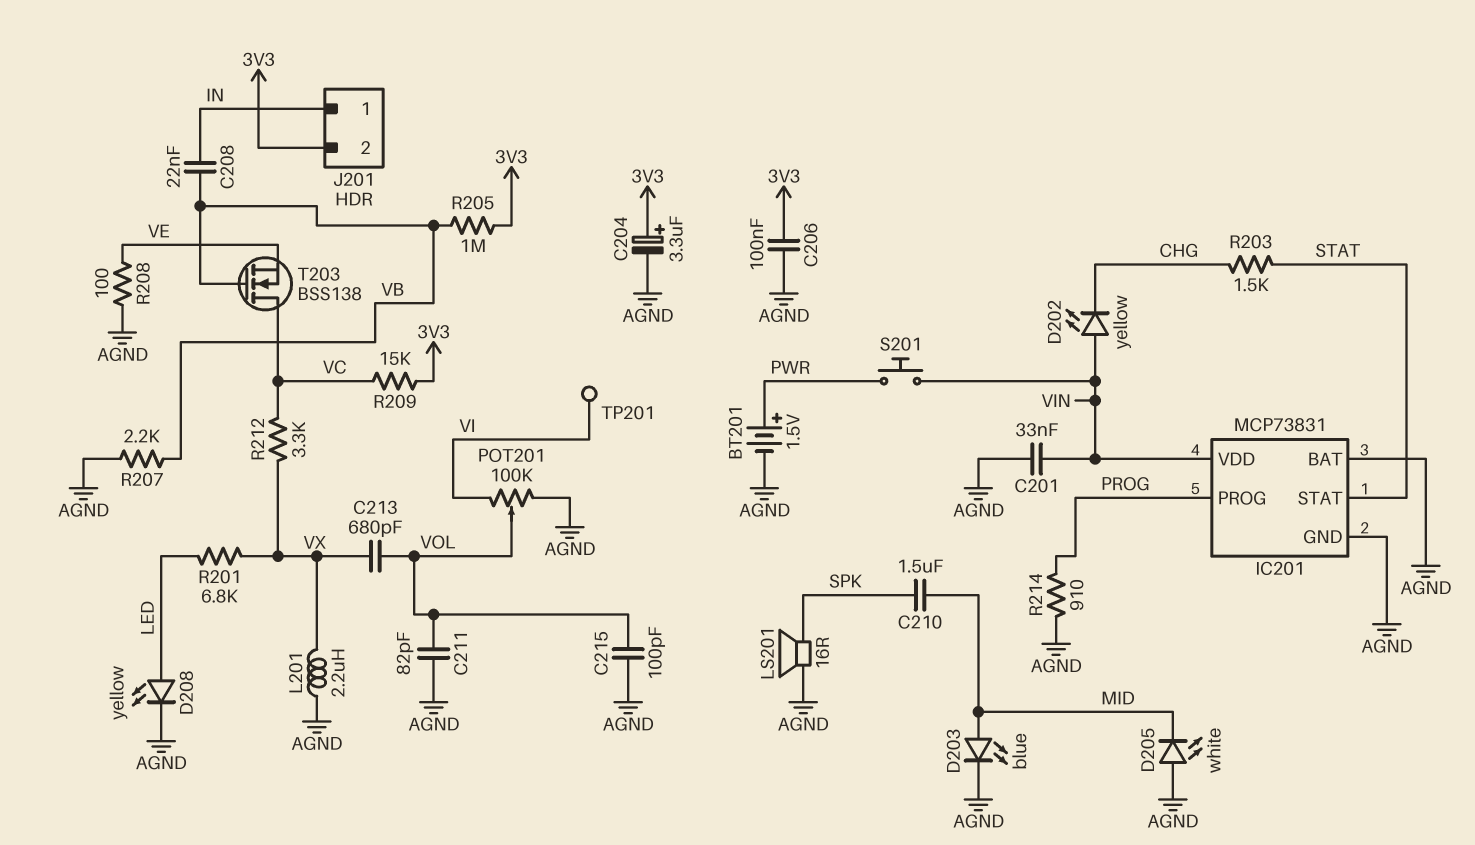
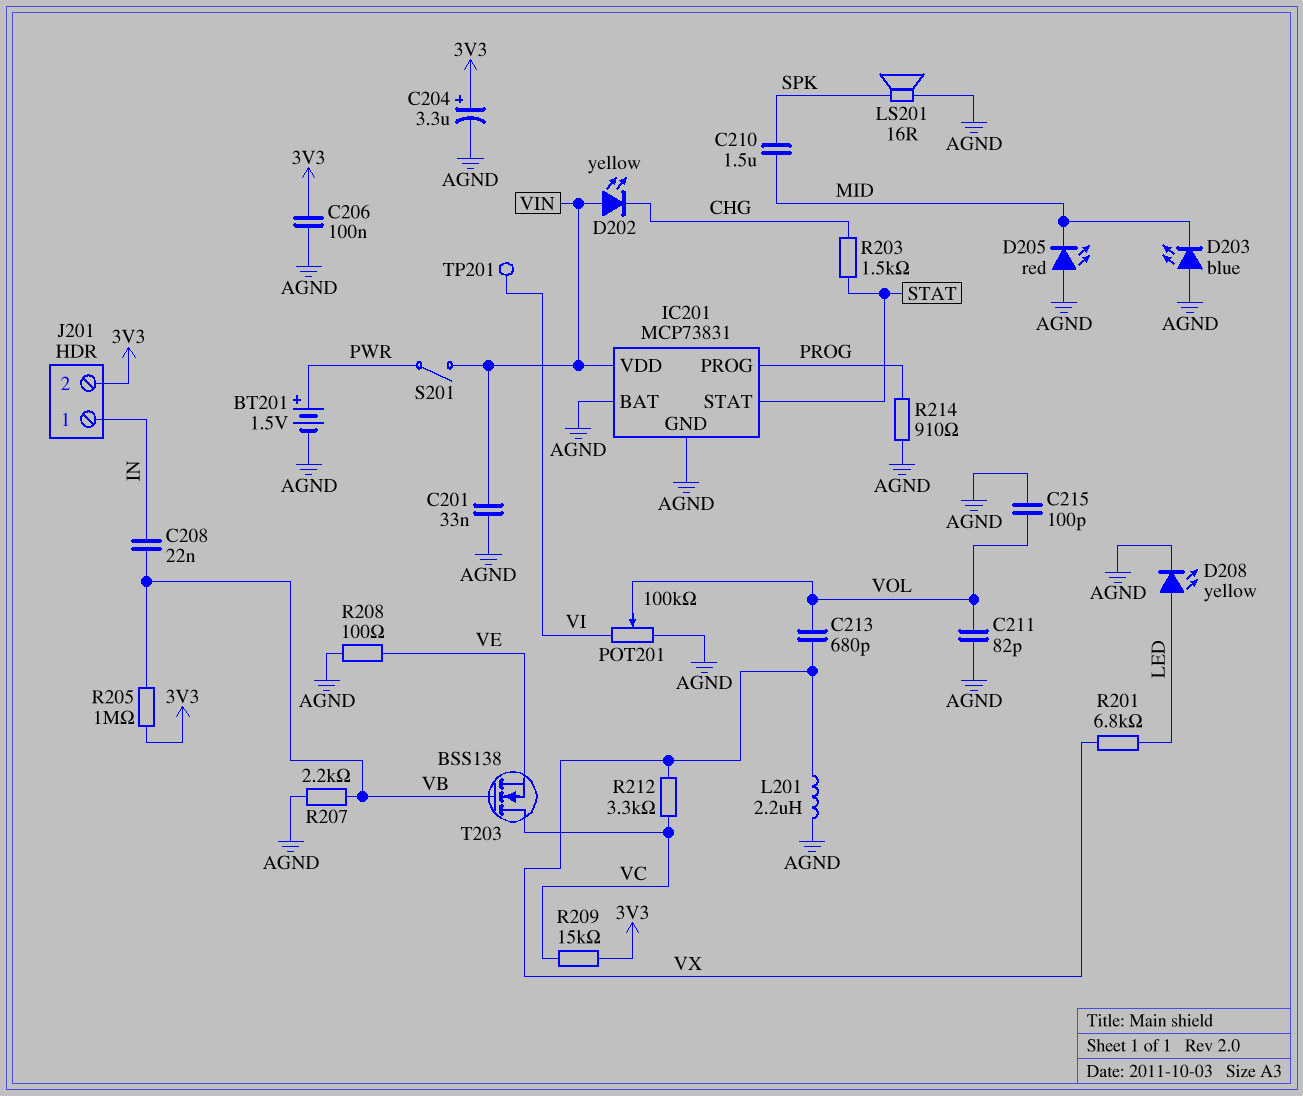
D203: LED blue (A MID, K AGND) -> LED blue (A AGND, K MID)
D205: LED white (A AGND, K MID) -> LED red (A AGND, K MID)
S201: button (PWR, VIN) -> switch (PWR, VIN)

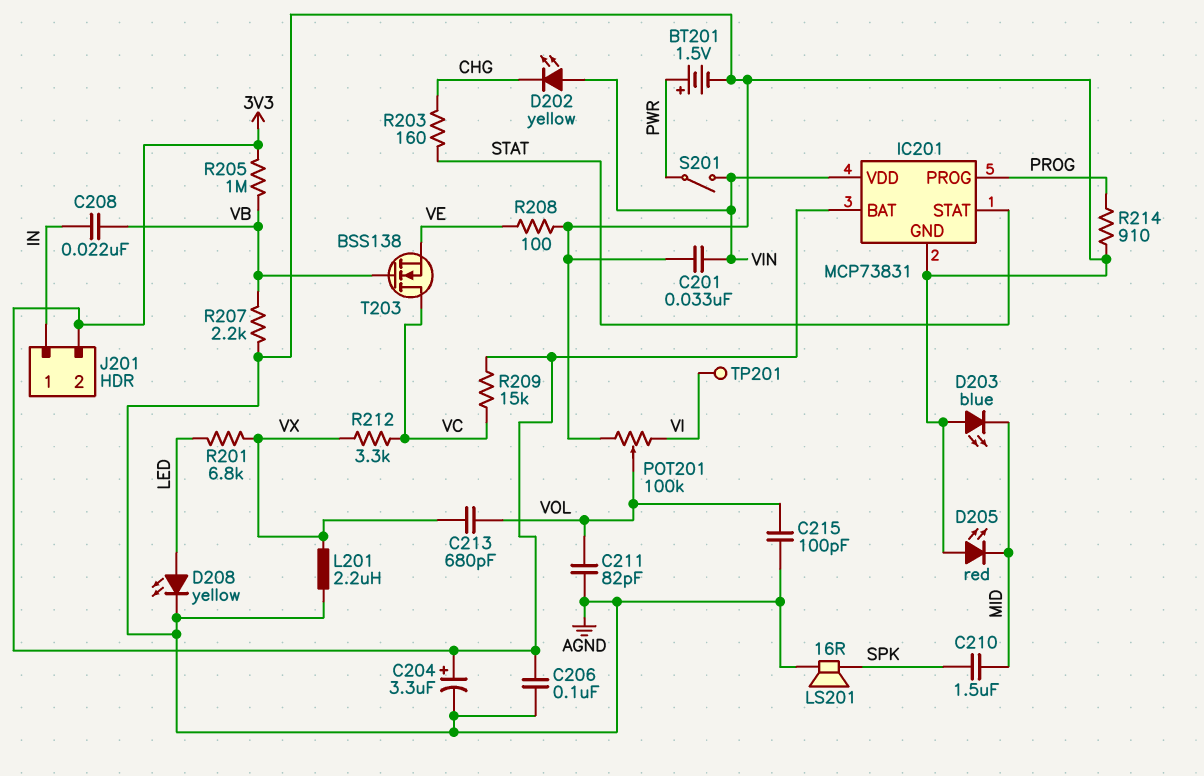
IC201 pin BAT: AGND -> 3V3
R203: 1.5k (CHG, STAT) -> 160 (CHG, STAT)

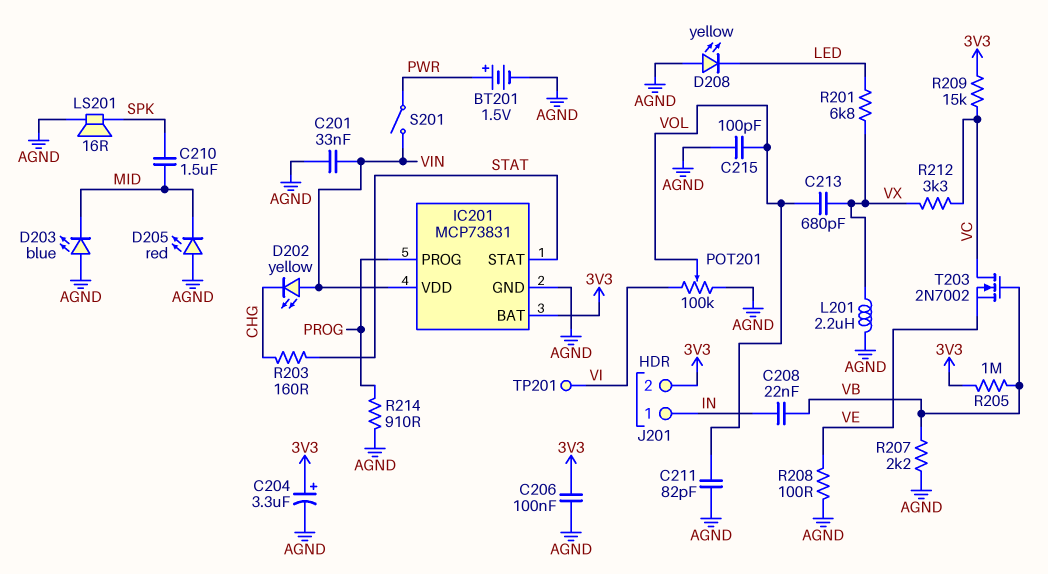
D208: LED yellow (A LED, K AGND) -> LED yellow (A AGND, K LED)
T203: NMOS BSS138 (G VB, D VC, S VE) -> NMOS 2N7002 (G VB, D VC, S VE)

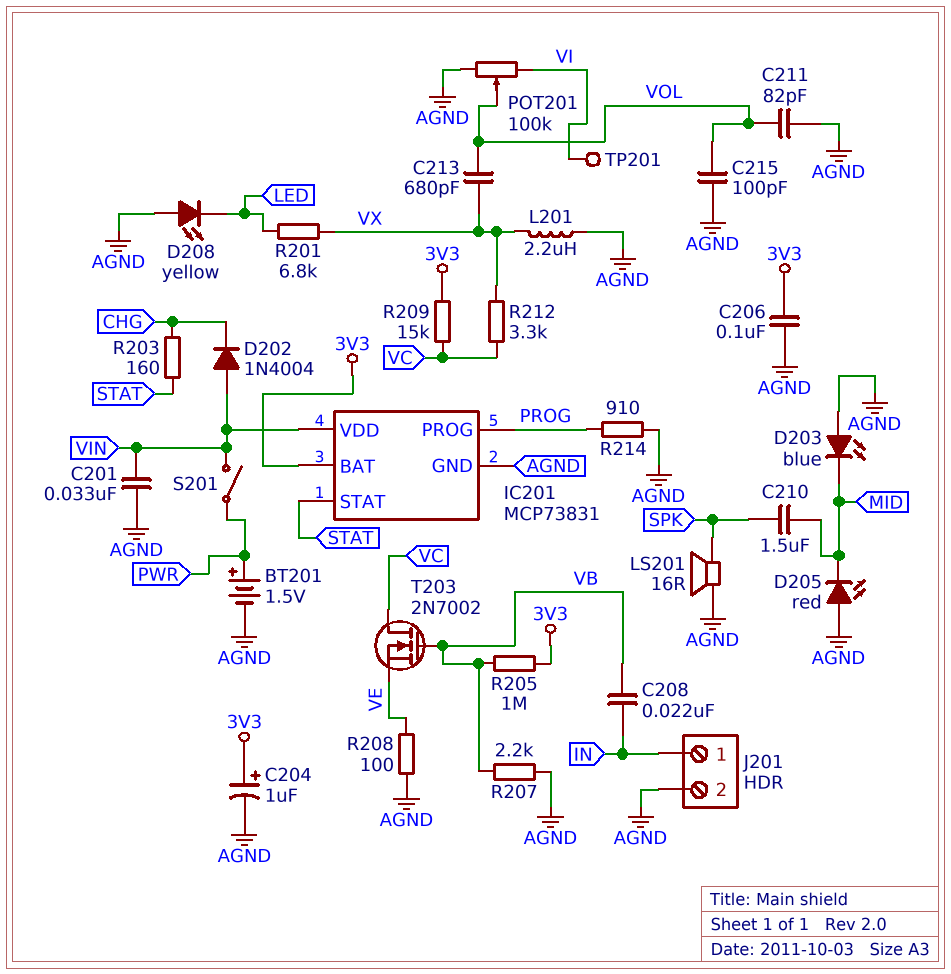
C204: 3.3uF (plus 3V3, minus AGND) -> 1uF (plus 3V3, minus AGND)
D202: LED yellow (A VIN, K CHG) -> diode 1N4004 (A VIN, K CHG)
J201 pin 2: 3V3 -> AGND

